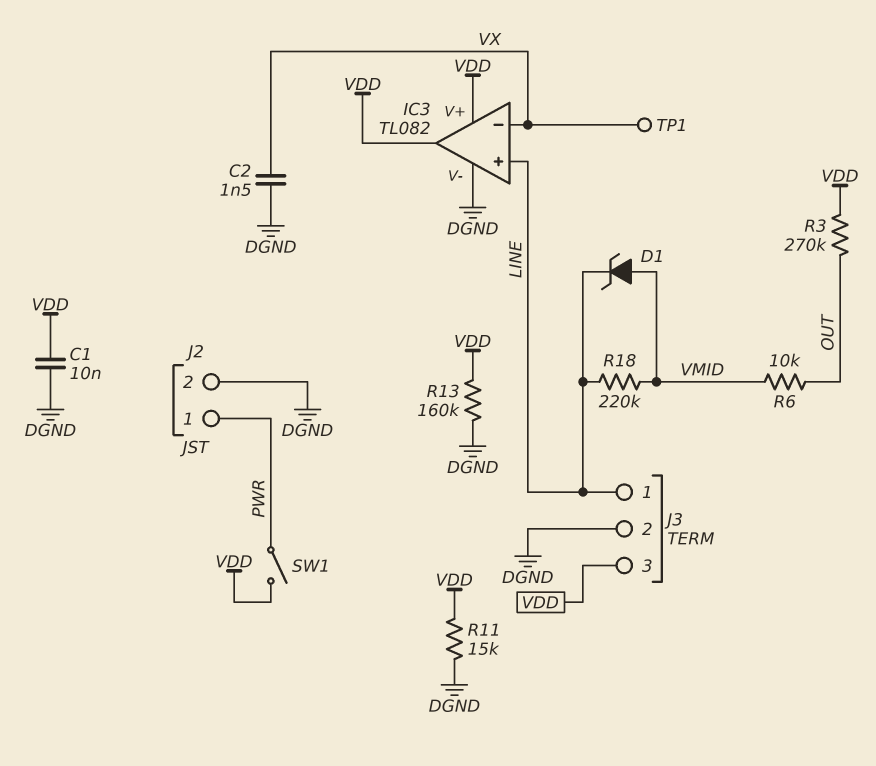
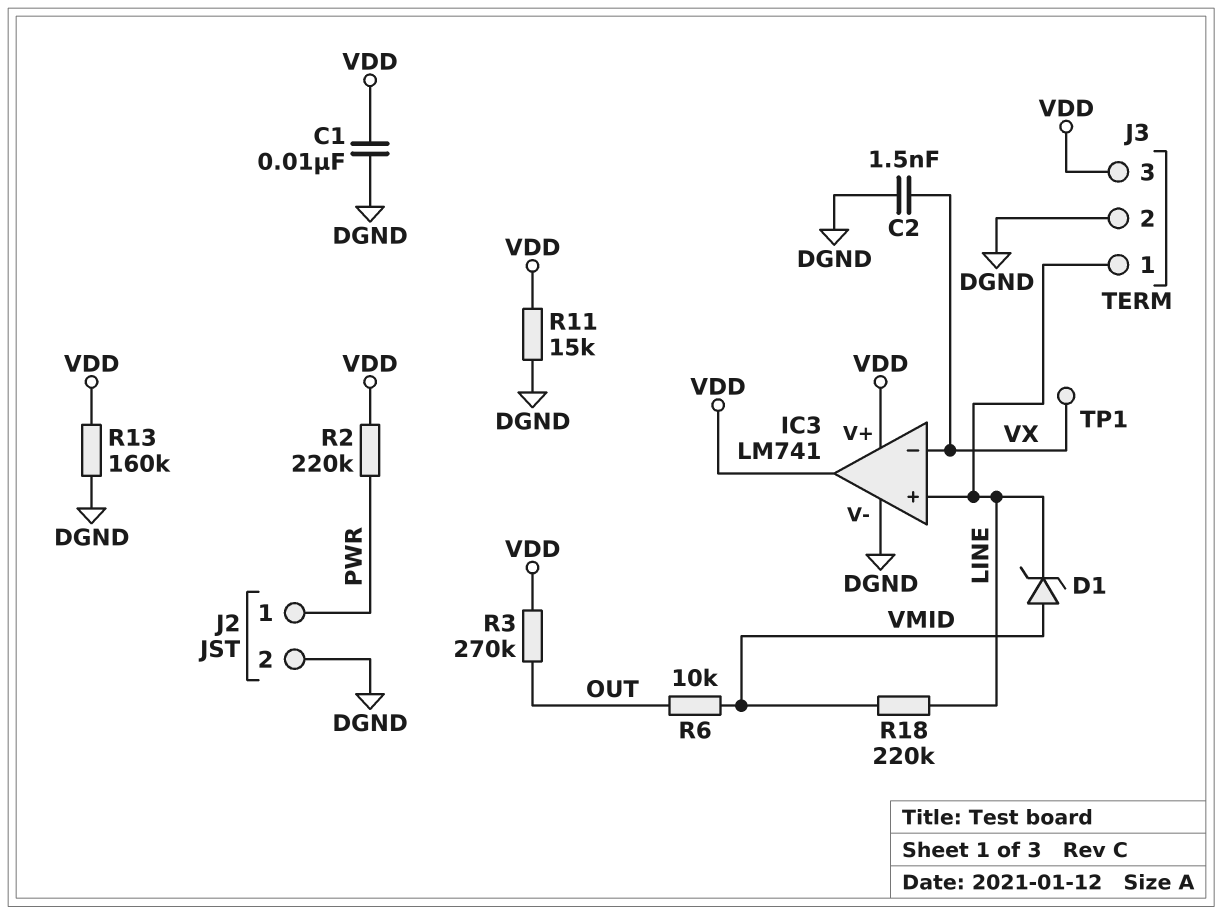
IC3: TL082 -> LM741
R2: none -> 220k (PWR, VDD)
SW1: switch (PWR, VDD) -> none

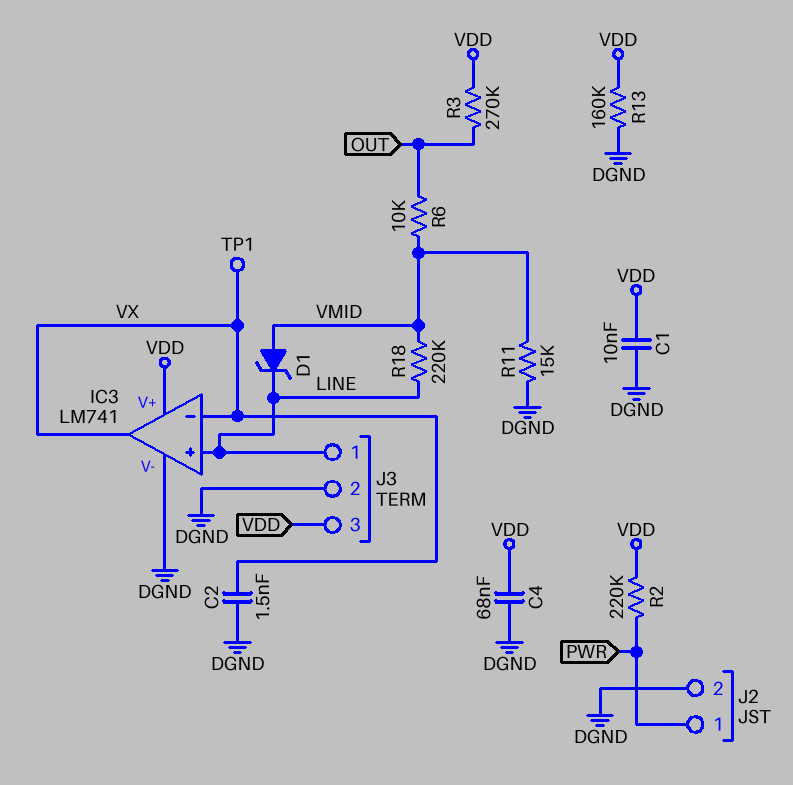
C4: none -> 68nF (DGND, VDD)
IC3 pin out: VDD -> VX
R11: 15k (DGND, VDD) -> 15k (DGND, VMID)

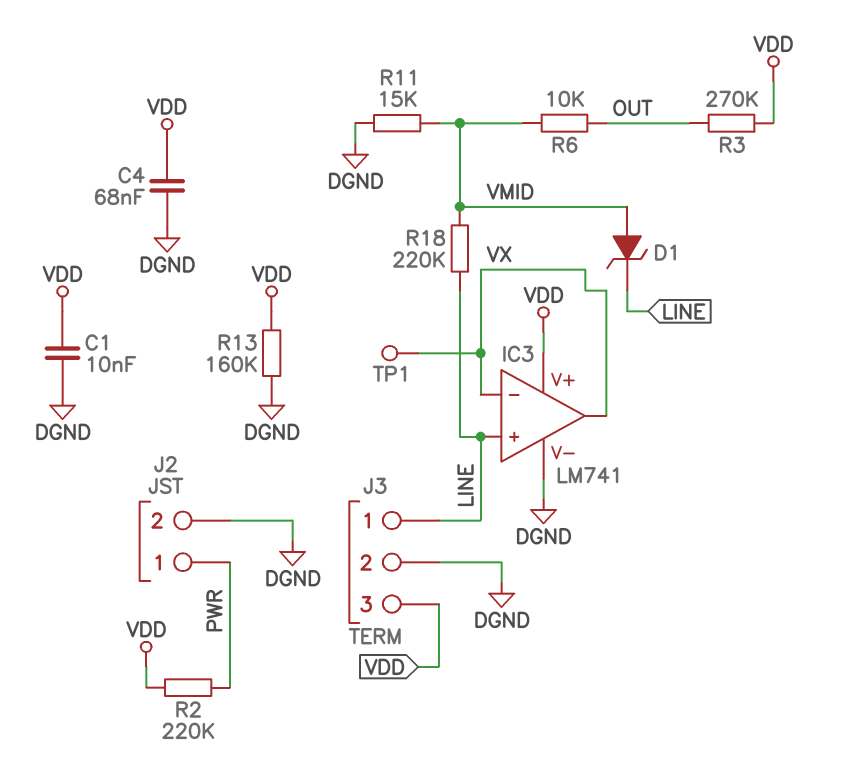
C2: 1.5nF (DGND, VX) -> none

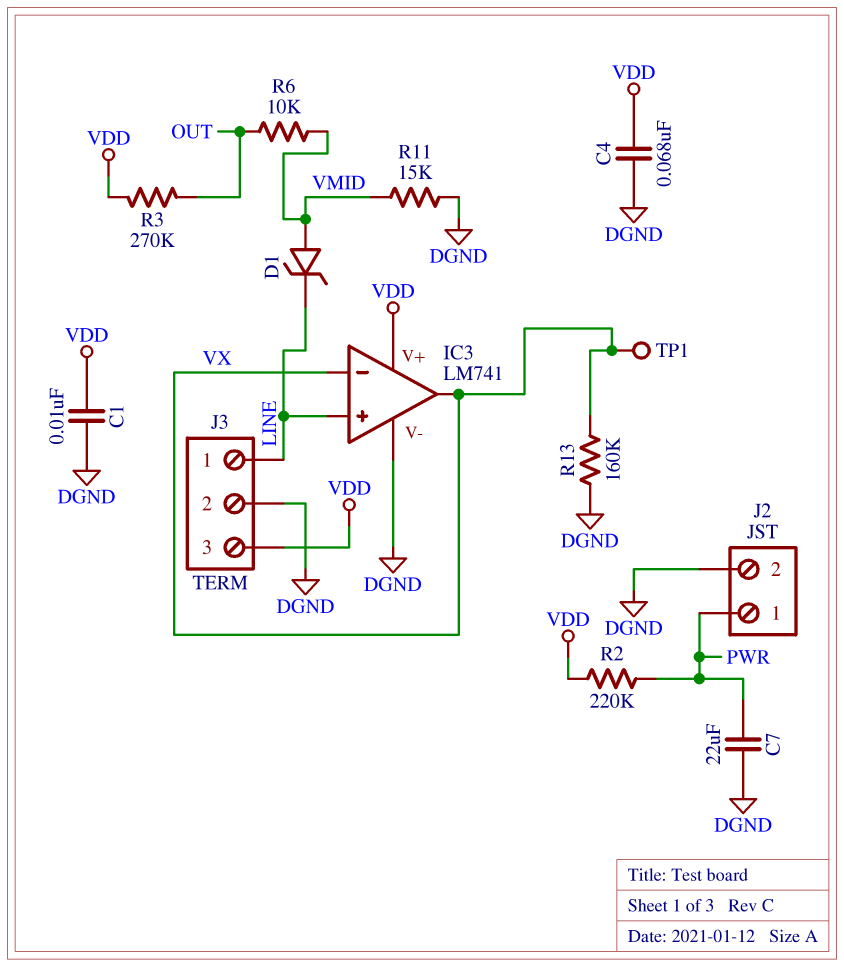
C7: none -> 22uF (DGND, PWR)
R13: 160k (DGND, VDD) -> 160k (DGND, VX)
R18: 220k (LINE, VMID) -> none

